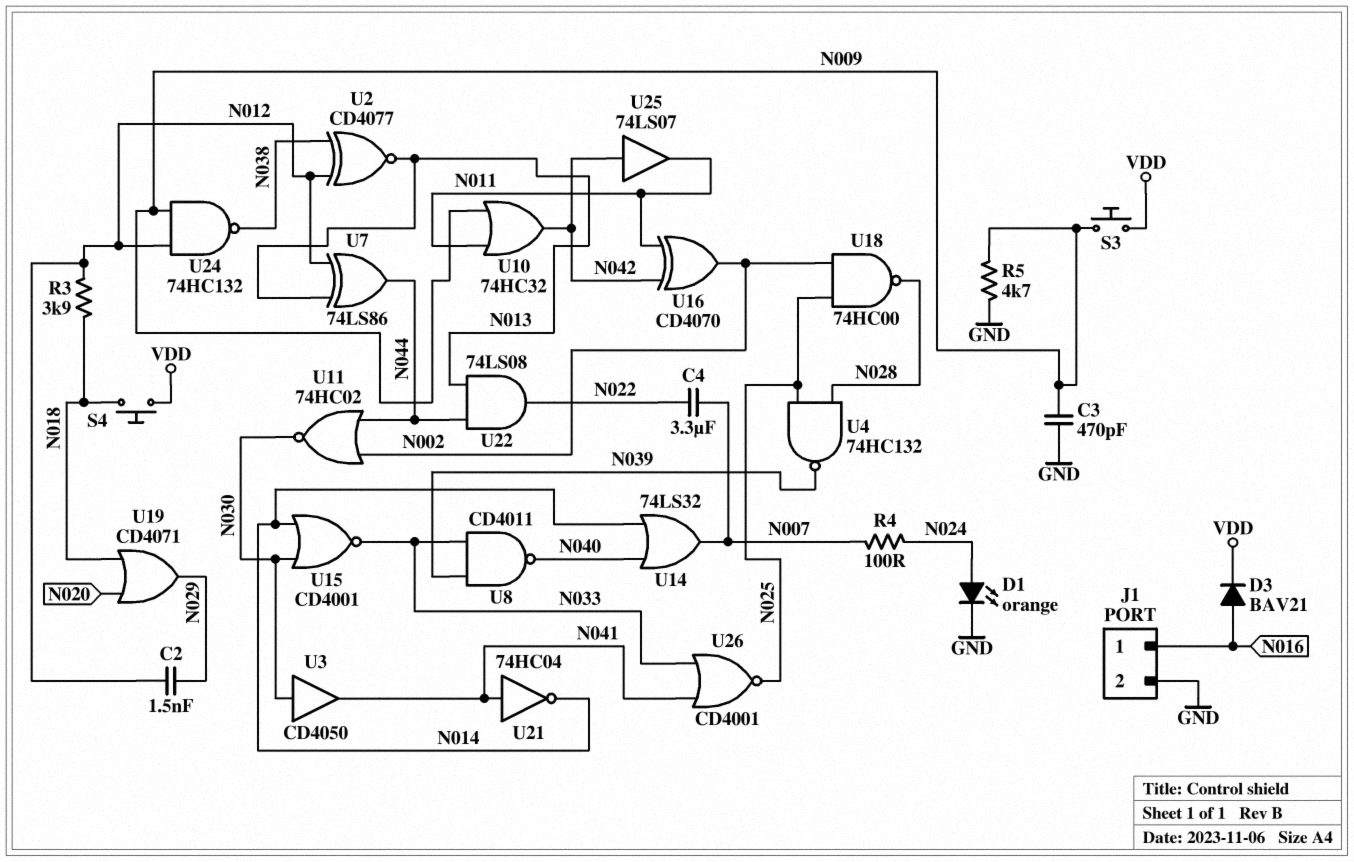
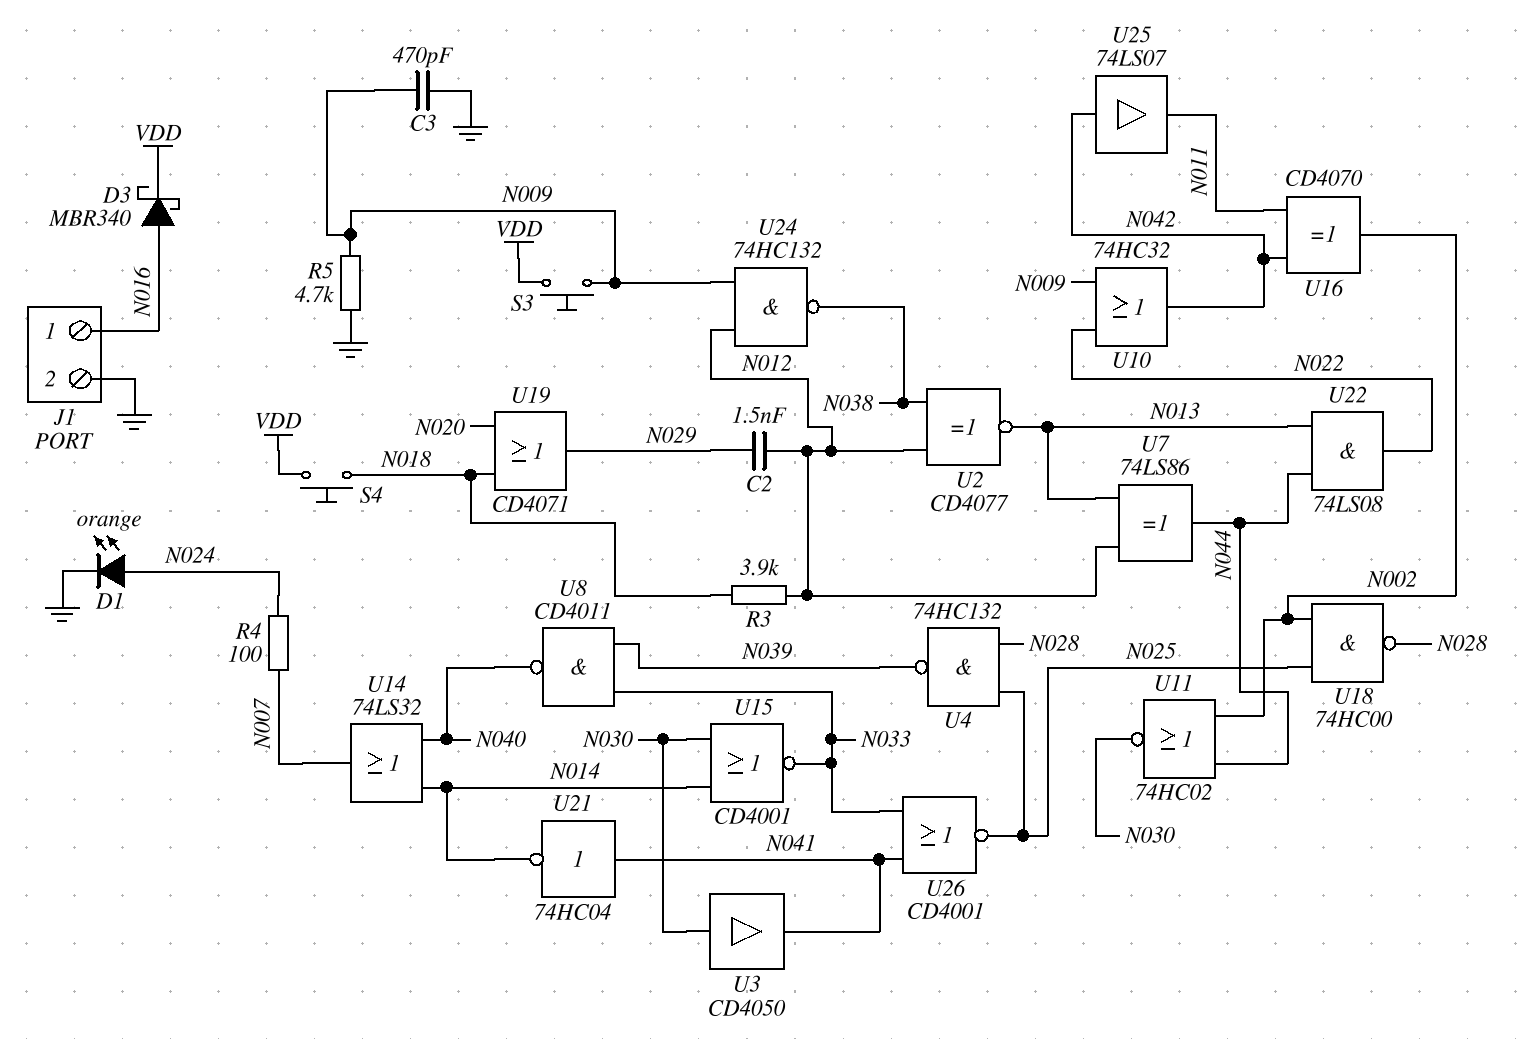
C4: 3.3uF (N007, N022) -> none
D3: diode BAV21 (A N016, K VDD) -> schottky MBR340 (A N016, K VDD)
U10: OR 74HC32 (in N009, in N011, out N042) -> OR 74HC32 (in N009, in N022, out N042)

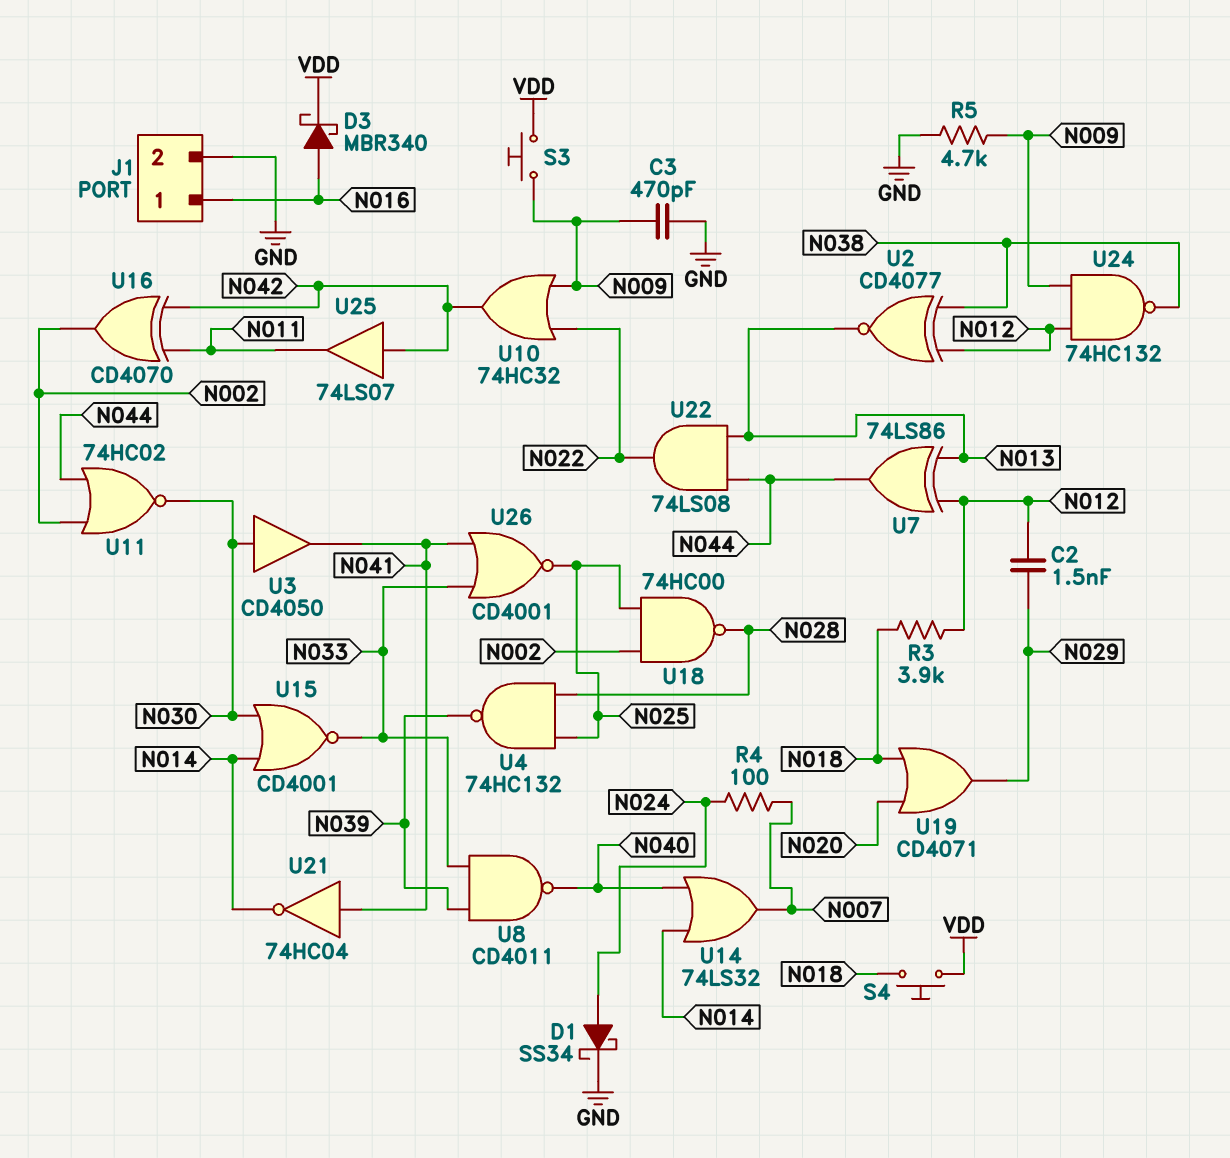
D1: LED orange (A N024, K GND) -> schottky SS34 (A N024, K GND)

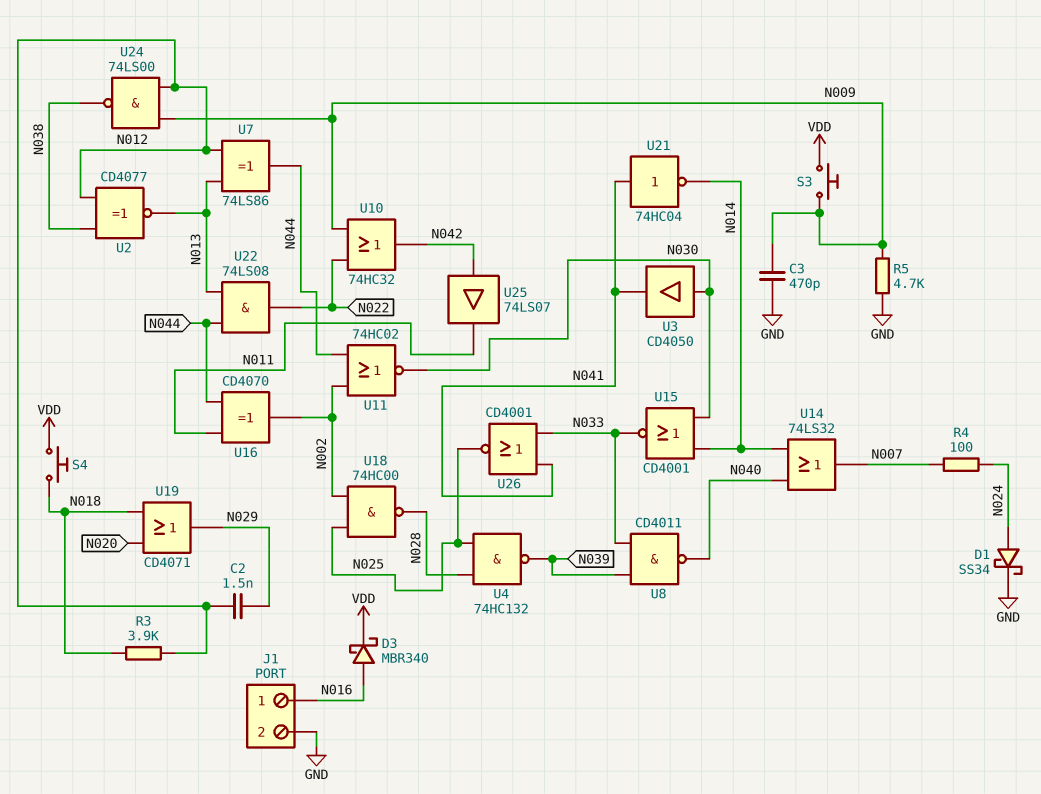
U16: XOR CD4070 (in N011, in N042, out N002) -> XOR CD4070 (in N011, in N044, out N002)
U24: NAND 74HC132 (in N009, in N012, out N038) -> NAND 74LS00 (in N009, in N012, out N038)

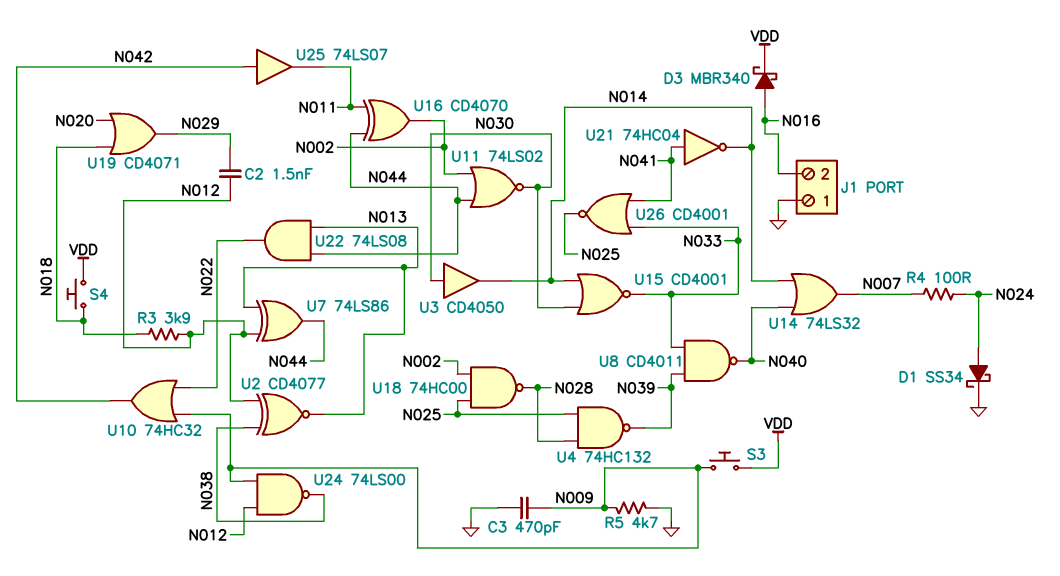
J1 pin 1: N016 -> GND
J1 pin 2: GND -> N016
U3: buffer CD4050 (in N030, out N041) -> buffer CD4050 (in N030, out N014)
U11: NOR 74HC02 (in N002, in N044, out N030) -> NOR 74LS02 (in N002, in N044, out N030)

